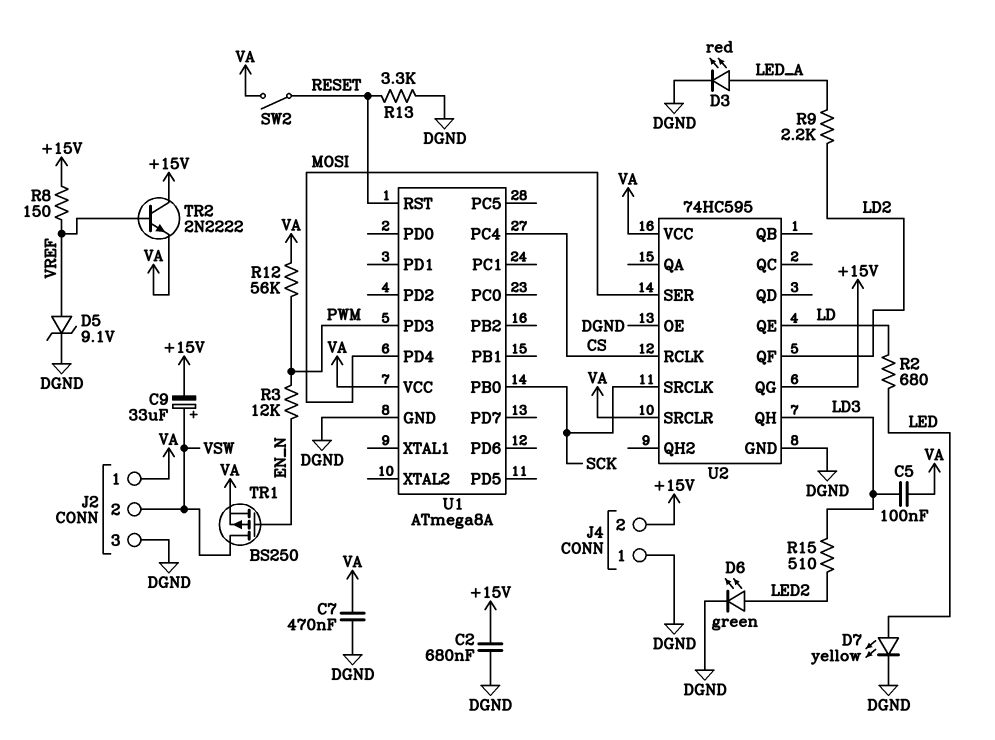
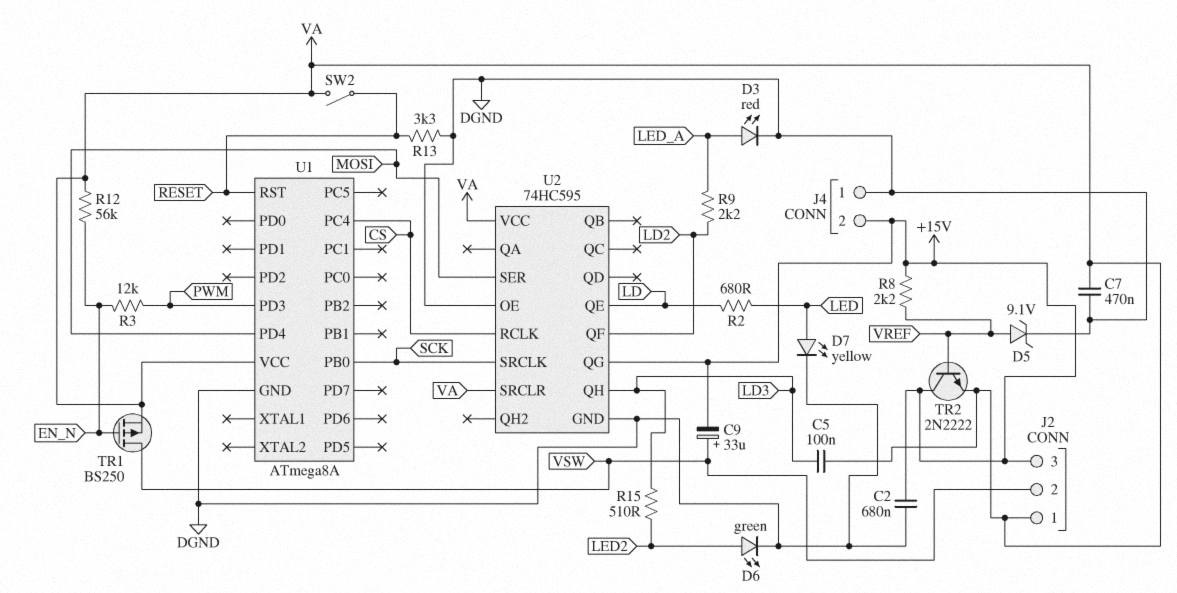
J2 pin 3: DGND -> +15V
R8: 150 (+15V, VREF) -> 2.2k (+15V, VREF)
R12: 56k (PWM, VA) -> 56k (EN_N, VA)

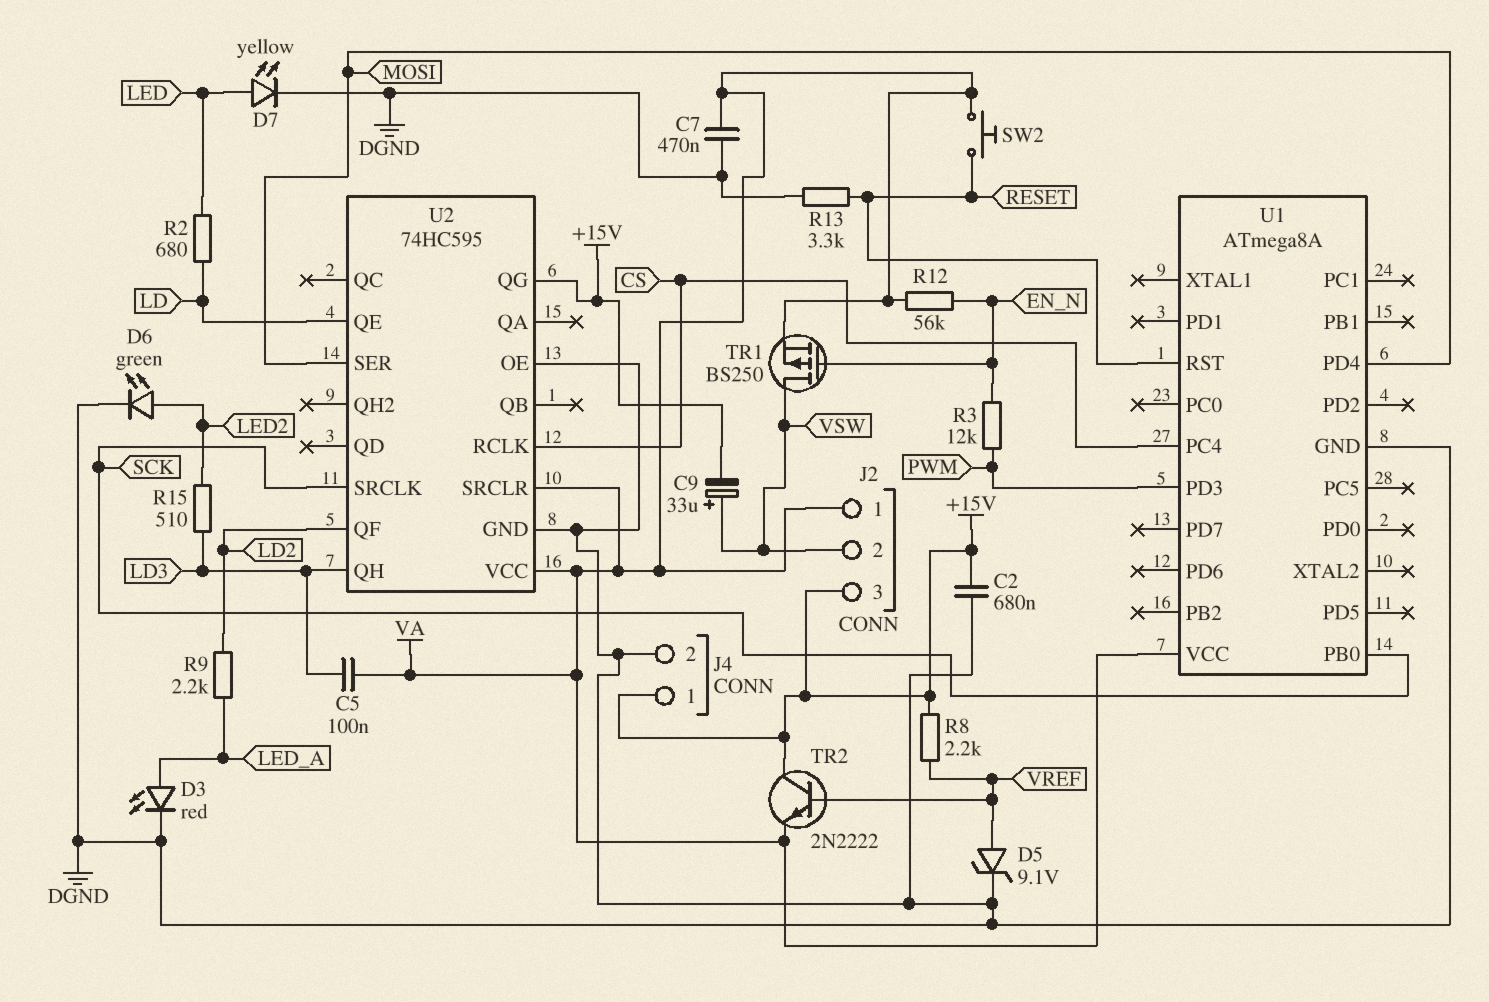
J4 pin 1: DGND -> +15V
J4 pin 2: +15V -> DGND
SW2: switch (RESET, VA) -> button (RESET, VA)

